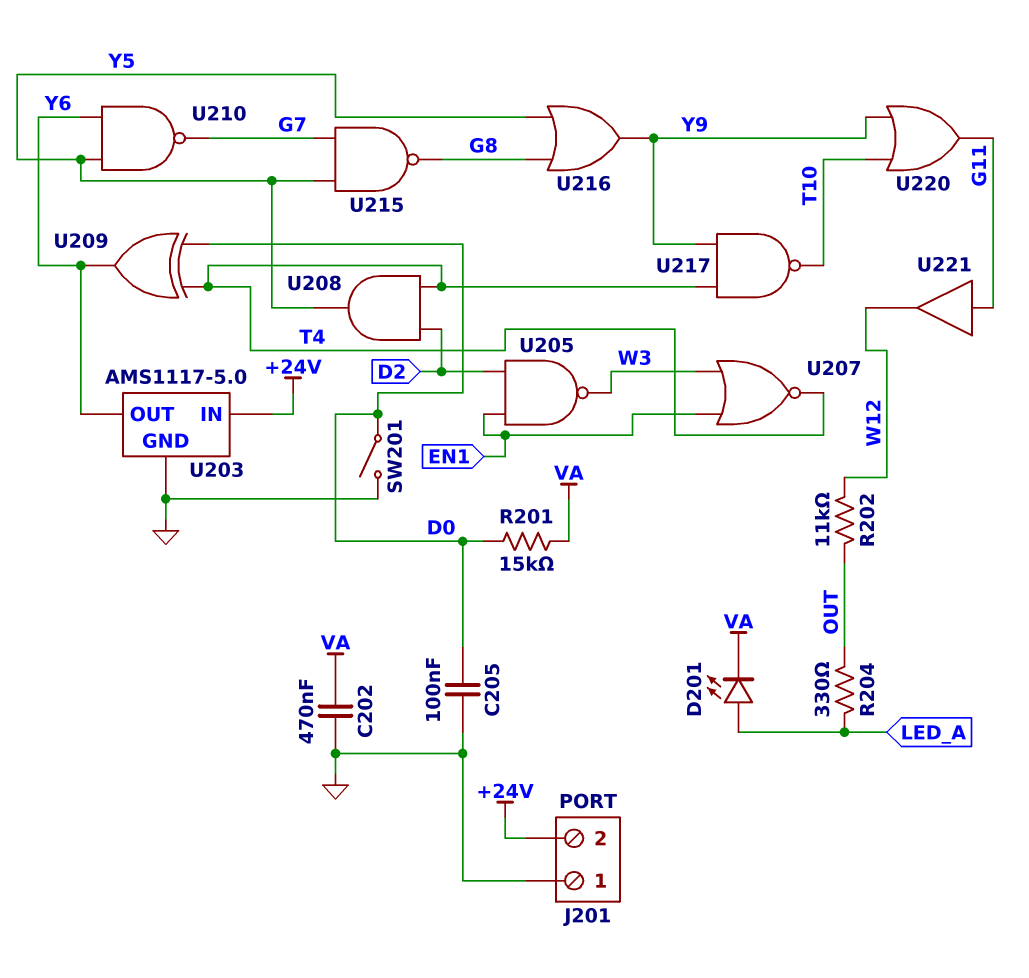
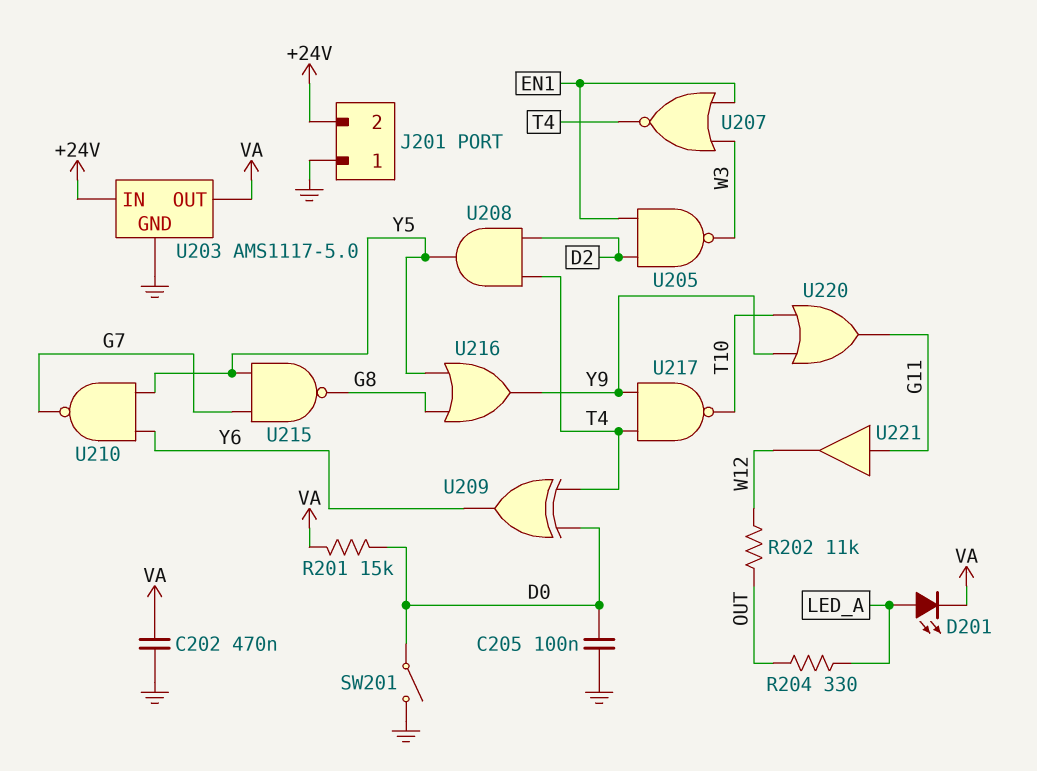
U203 pin OUT: Y6 -> VA

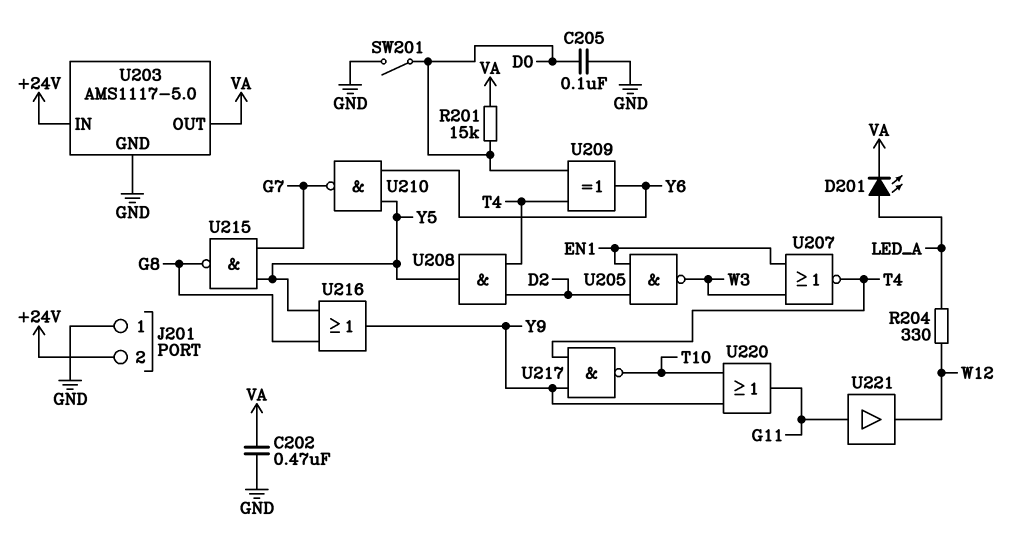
R202: 11k (OUT, W12) -> none
R204: 330 (LED_A, OUT) -> 330 (LED_A, W12)

